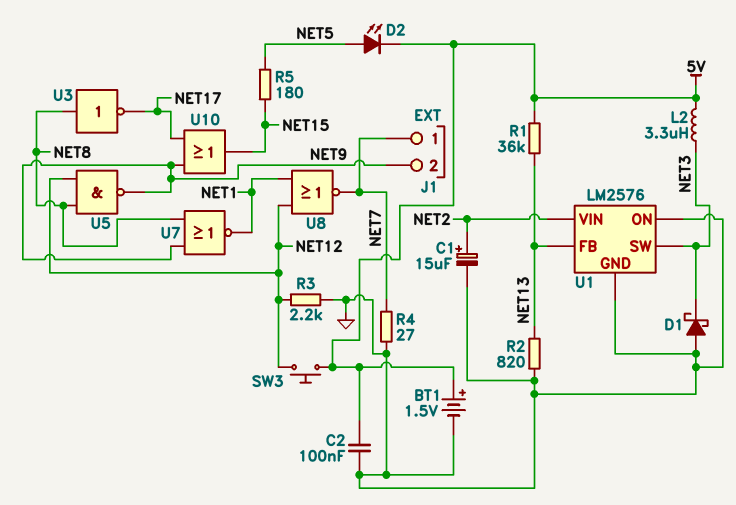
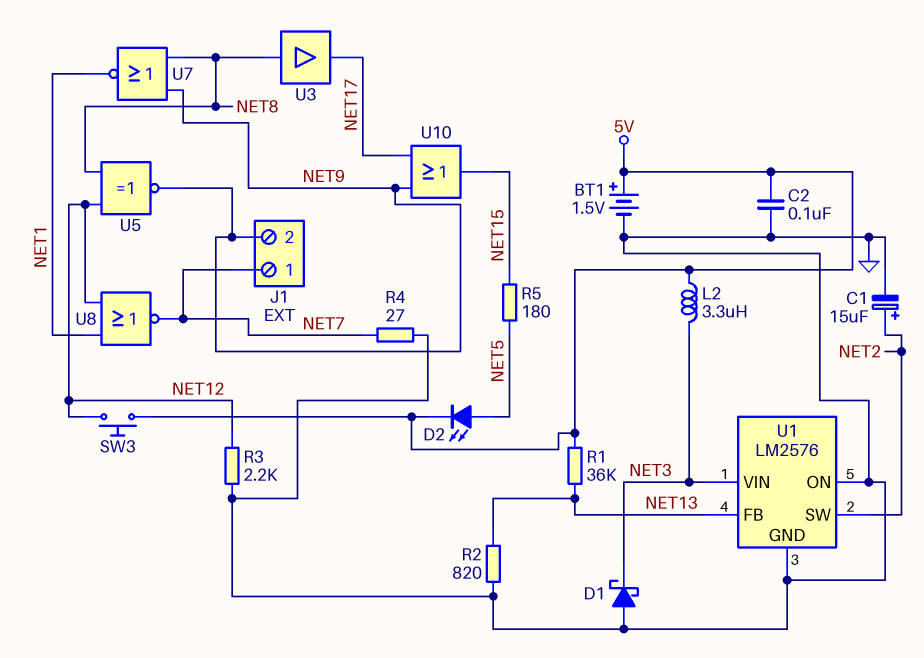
U1 pin SW: NET3 -> NET2
U1 pin VIN: NET2 -> NET3
U3: NOT (in NET8, out NET17) -> buffer (in NET8, out NET17)
U5: NAND (in NET8, in NET12, out NET9) -> XNOR (in NET8, in NET12, out NET9)

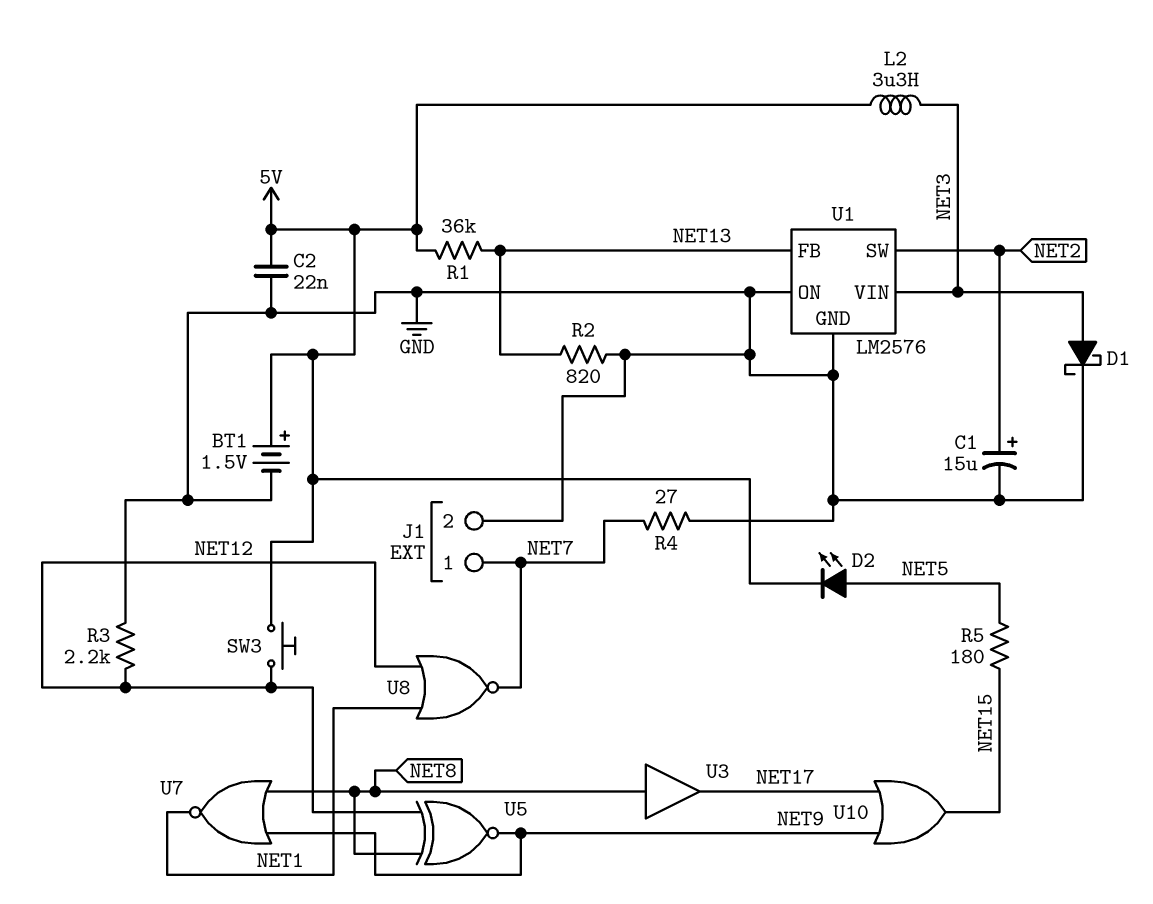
C2: 100nF (5V, GND) -> 22nF (5V, GND)
D1: schottky (A GND, K NET3) -> schottky (A NET3, K GND)
J1 pin 2: NET9 -> GND

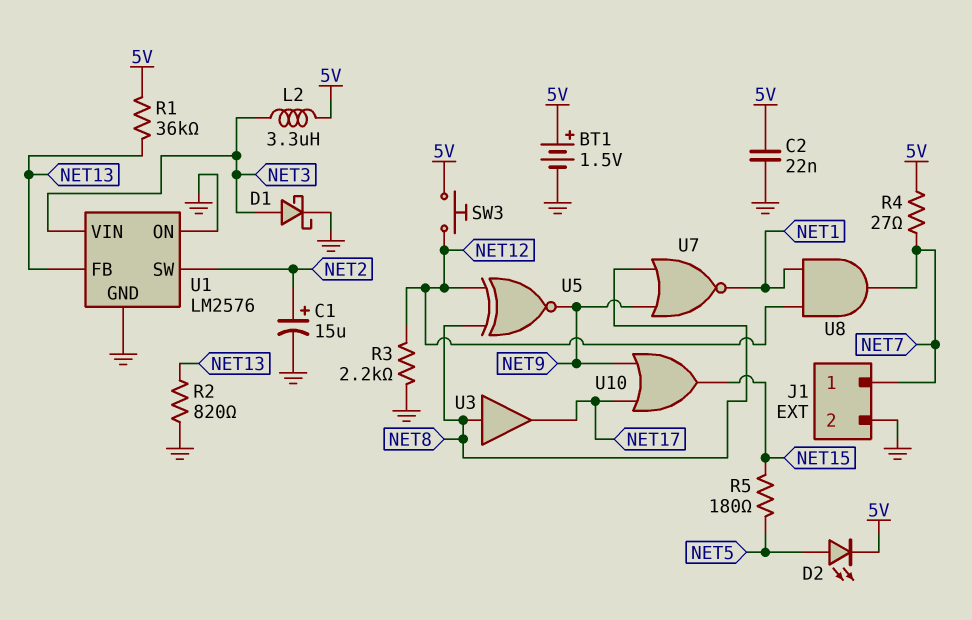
R4: 27 (GND, NET7) -> 27 (5V, NET7)
U8: NOR (in NET1, in NET12, out NET7) -> AND (in NET1, in NET12, out NET7)

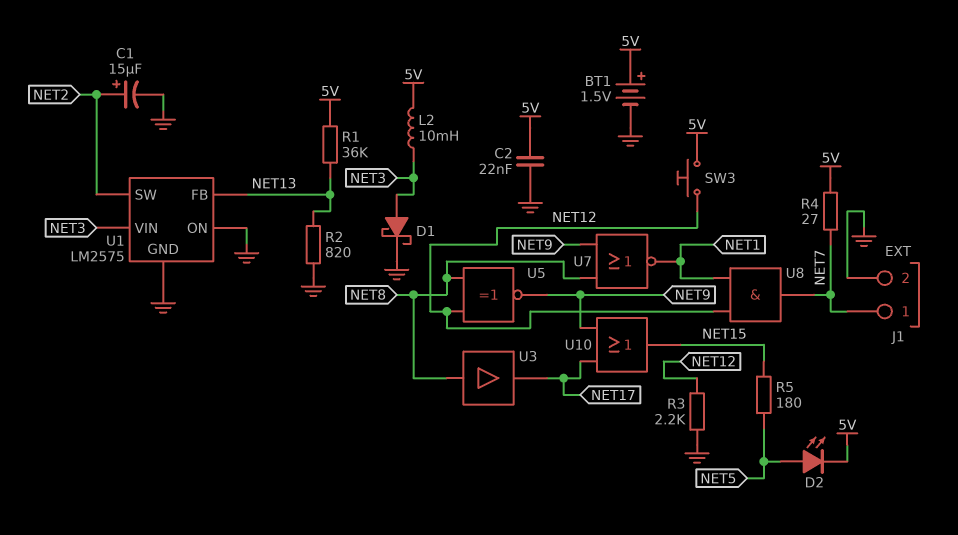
L2: 3.3uH (5V, NET3) -> 10mH (5V, NET3)
U1: LM2576 -> LM2575

